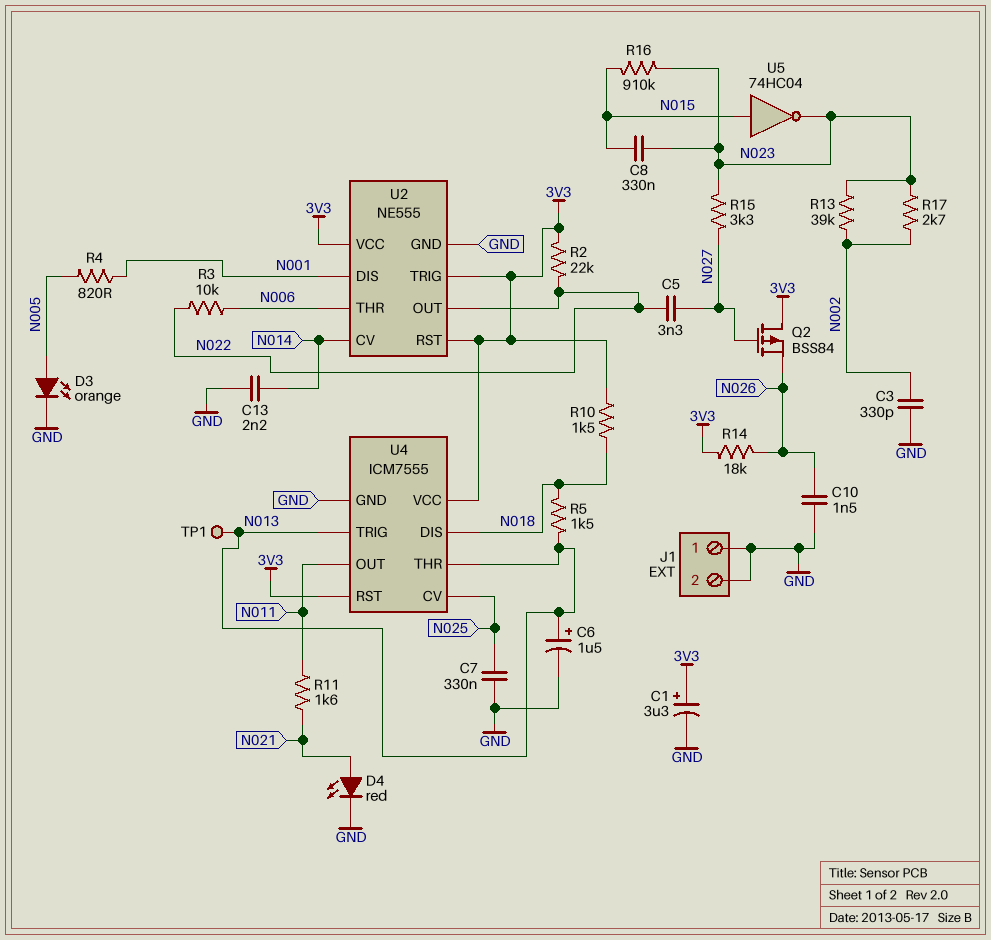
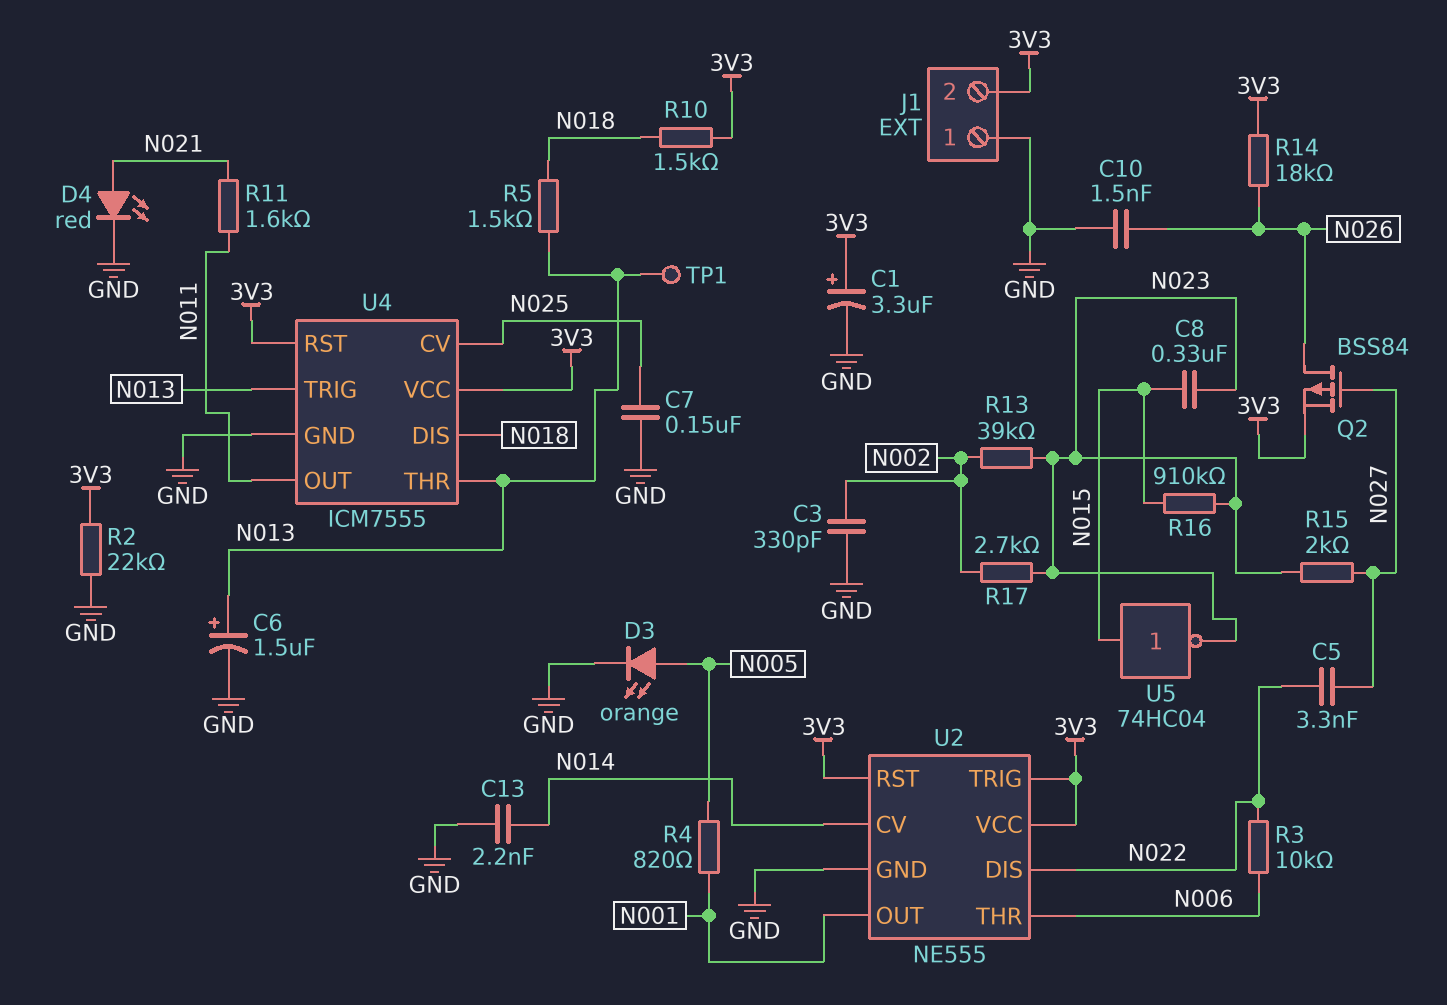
C7: 330nF (GND, N025) -> 150nF (GND, N025)
J1 pin 2: GND -> 3V3
Q2: PMOS BSS84 (G N027, D 3V3, S N026) -> PMOS BSS84 (G N027, D N026, S 3V3)
R2: 22k (3V3, N022) -> 22k (3V3, GND)
R15: 3.3k (N023, N027) -> 2k (N023, N027)
U2 pin DIS: N001 -> N022
U2 pin OUT: N022 -> N001

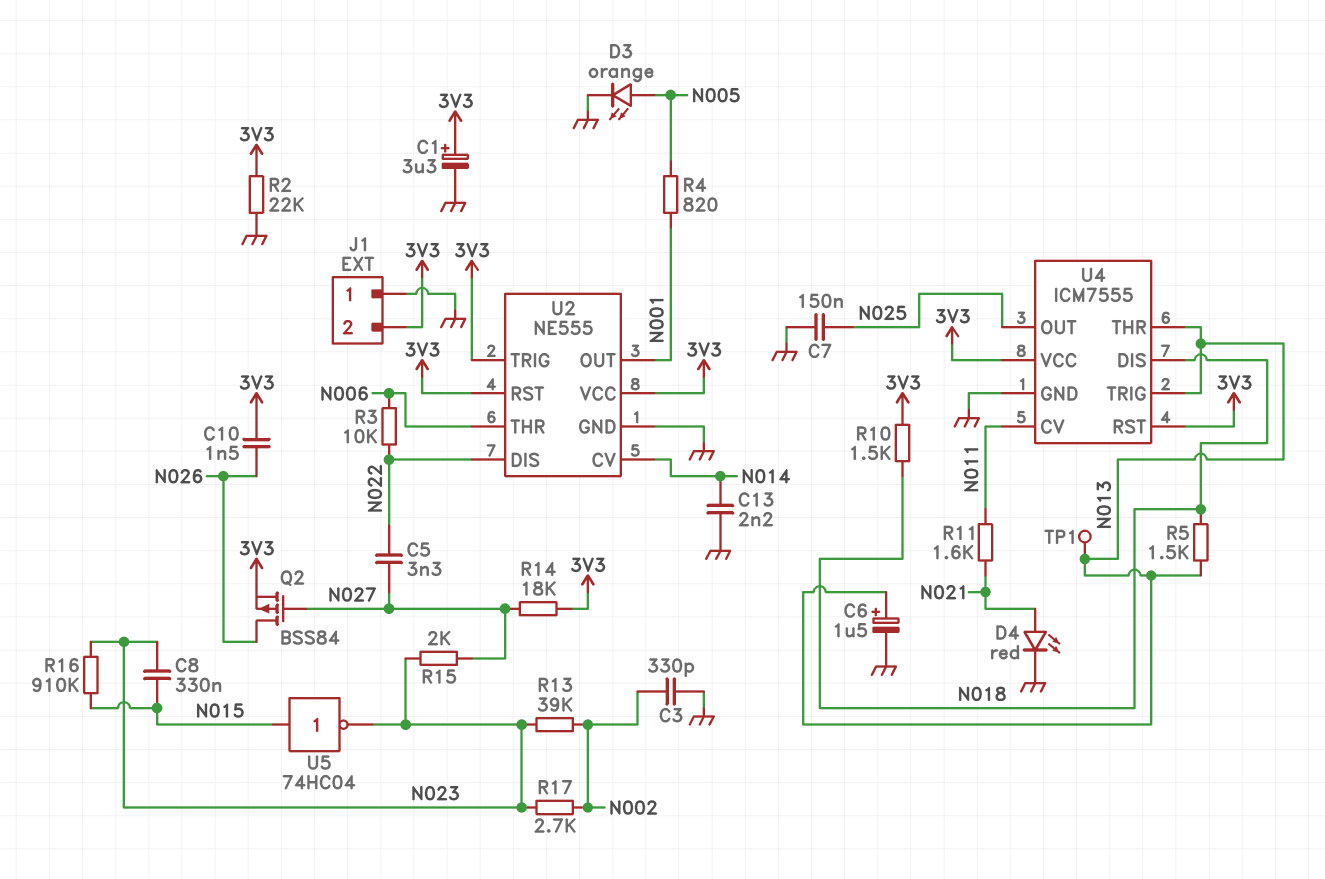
C10: 1.5nF (GND, N026) -> 1.5nF (3V3, N026)
R14: 18k (3V3, N026) -> 18k (3V3, N027)
U4 pin CV: N025 -> N011
U4 pin OUT: N011 -> N025

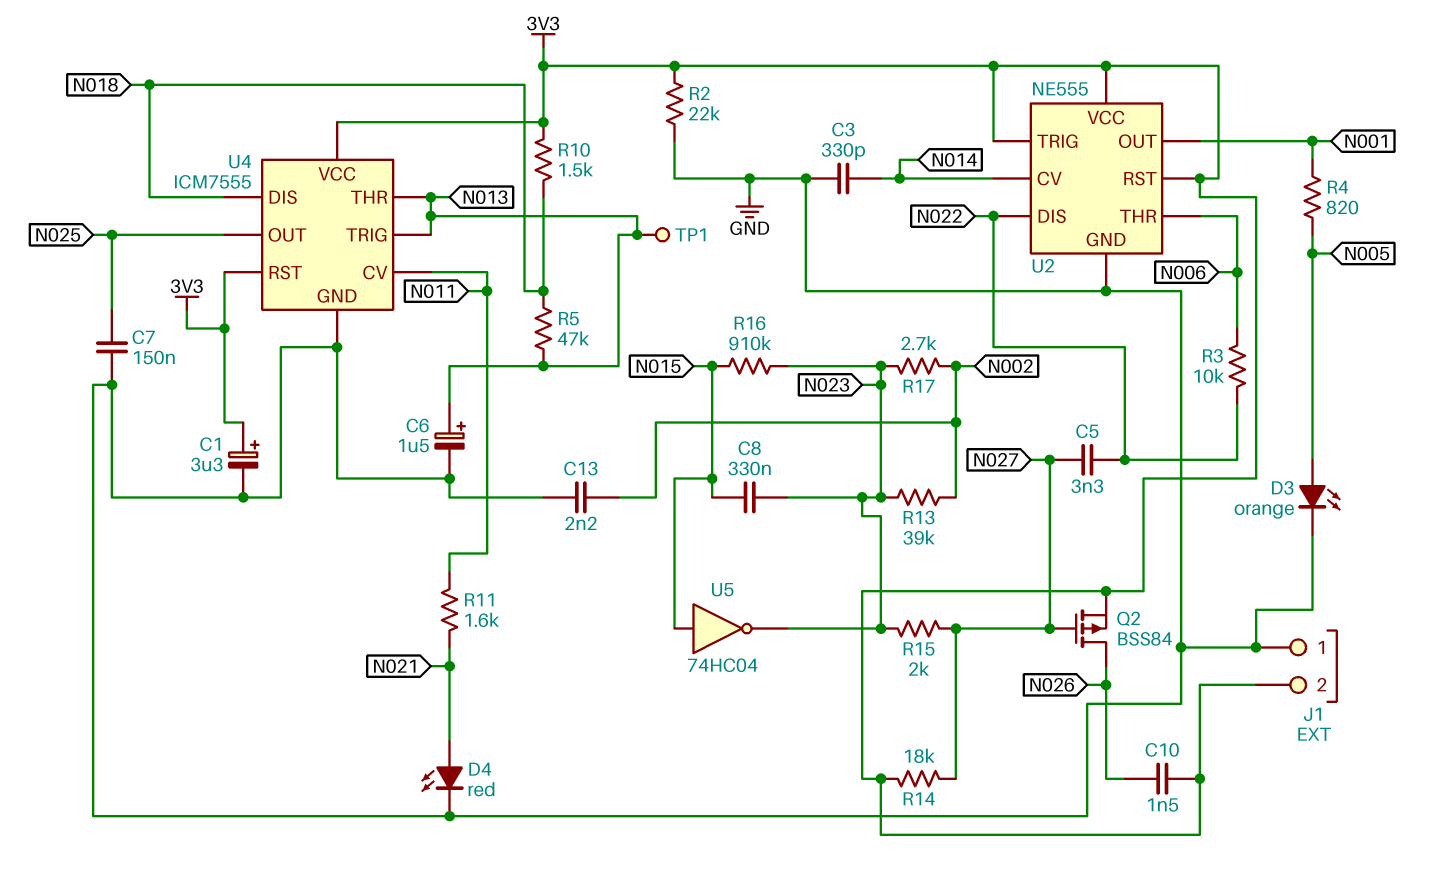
C3: 330pF (GND, N002) -> 330pF (GND, N014)
C13: 2.2nF (GND, N014) -> 2.2nF (GND, N002)
R5: 1.5k (N013, N018) -> 47k (N013, N018)

